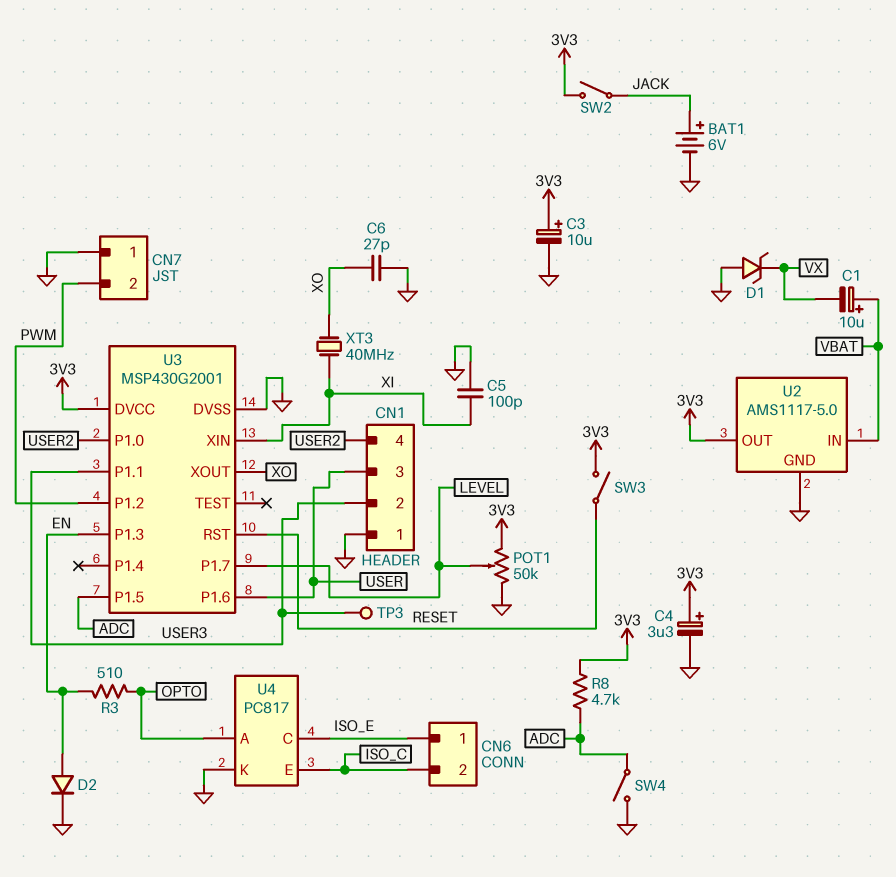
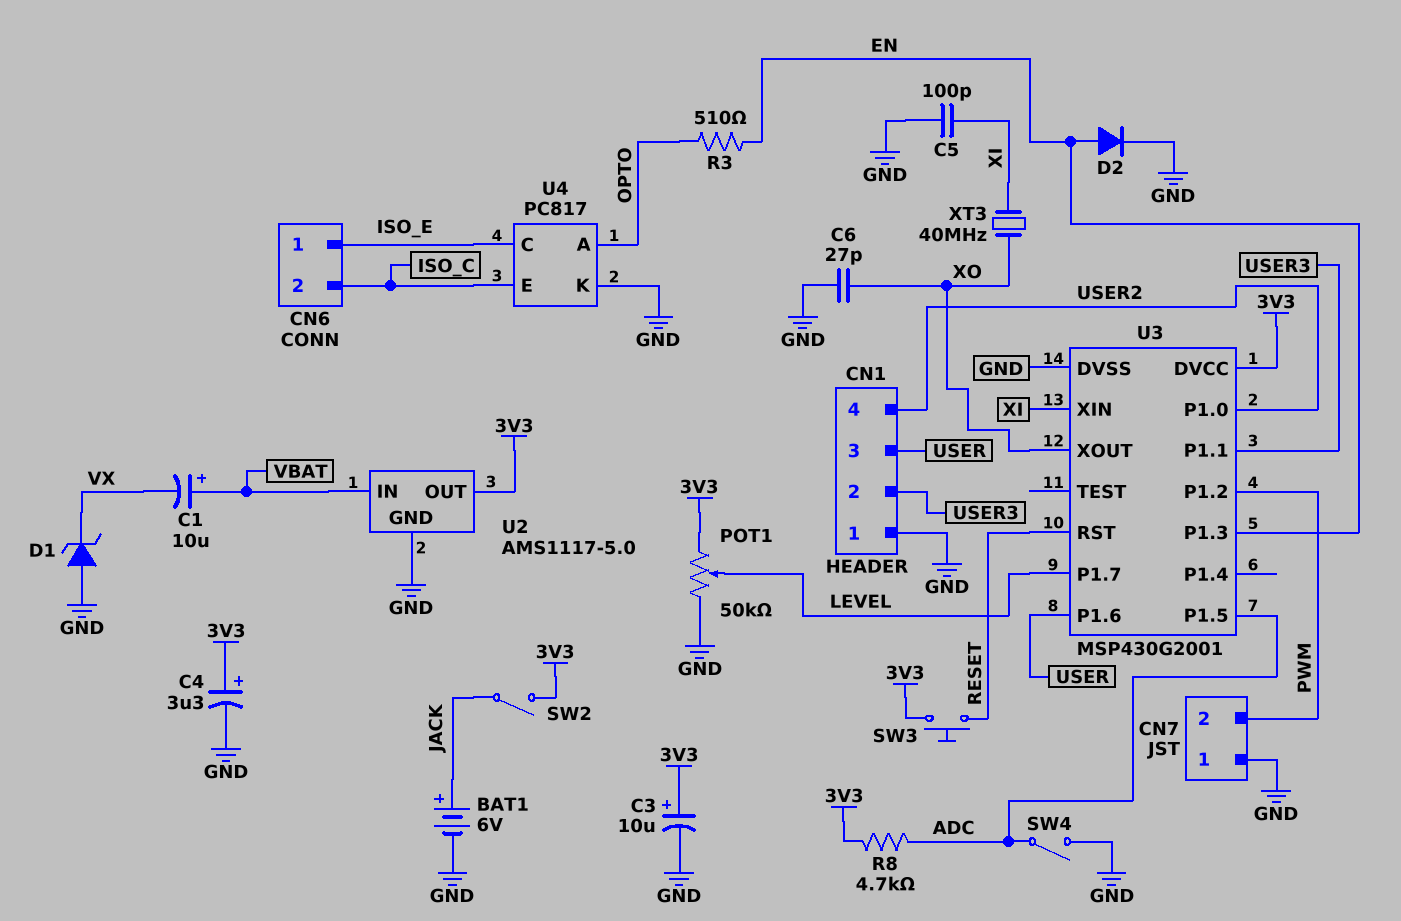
SW3: switch (3V3, RESET) -> button (3V3, RESET)
TP3: test point (USER3) -> none

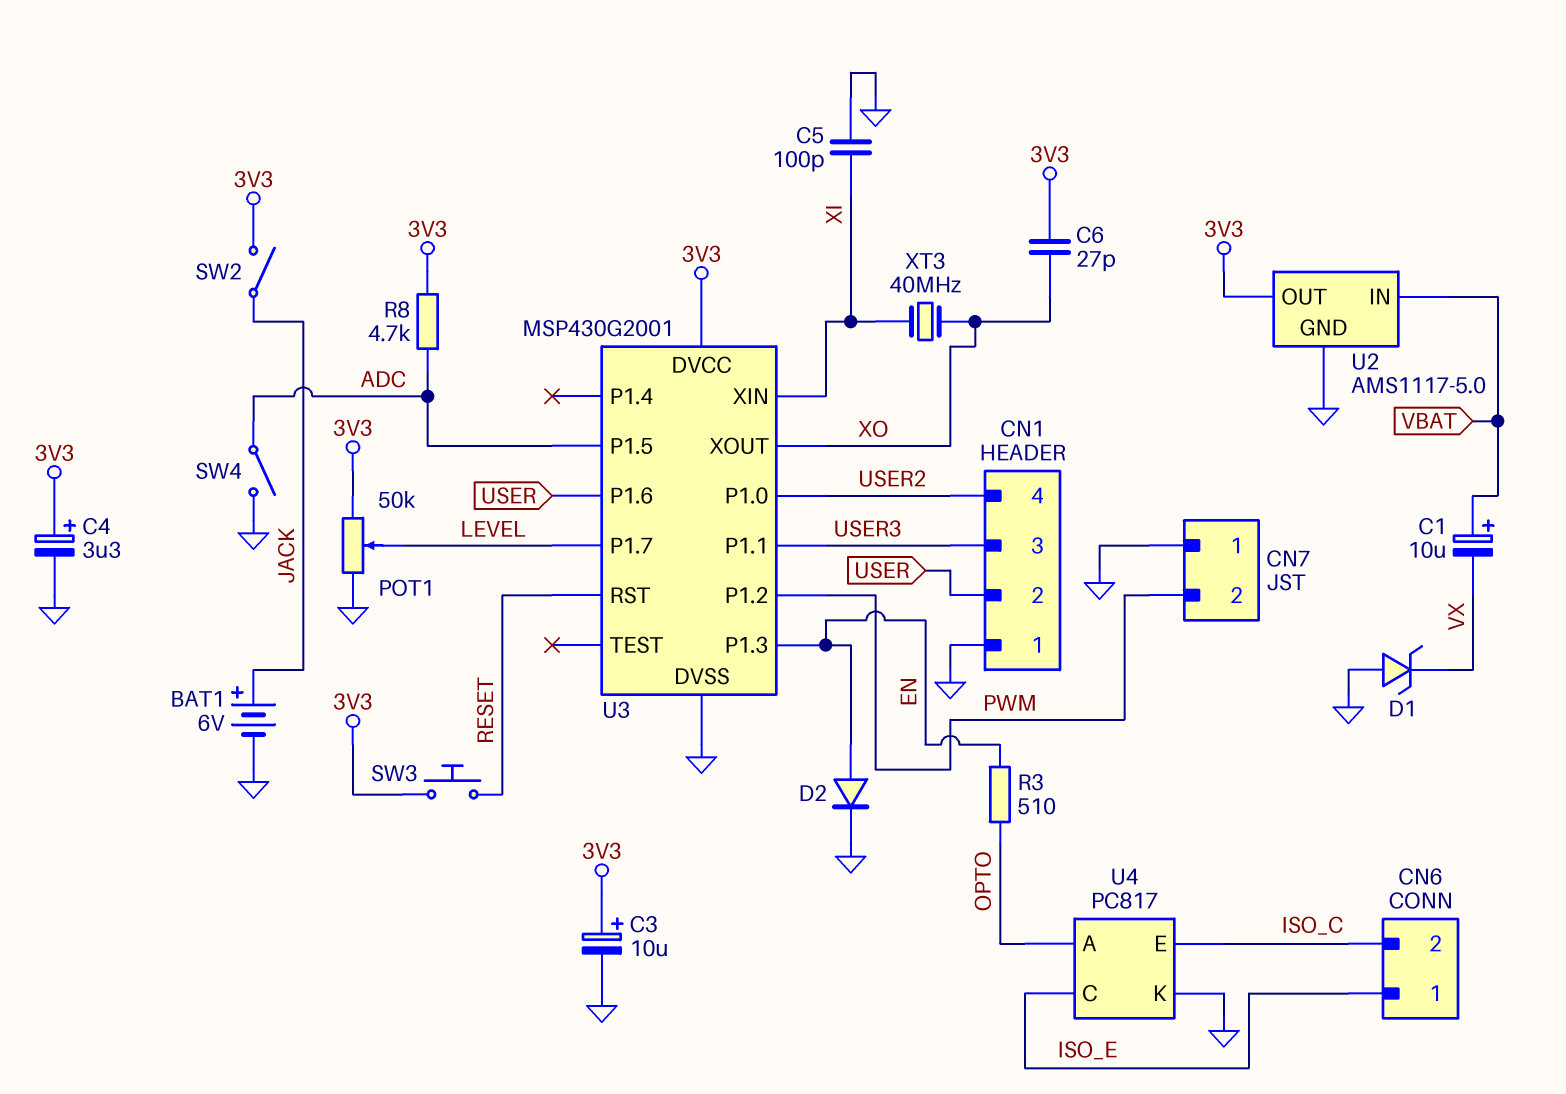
C6: 27pF (GND, XO) -> 27pF (3V3, XO)
CN1 pin 2: USER3 -> USER
CN1 pin 3: USER -> USER3

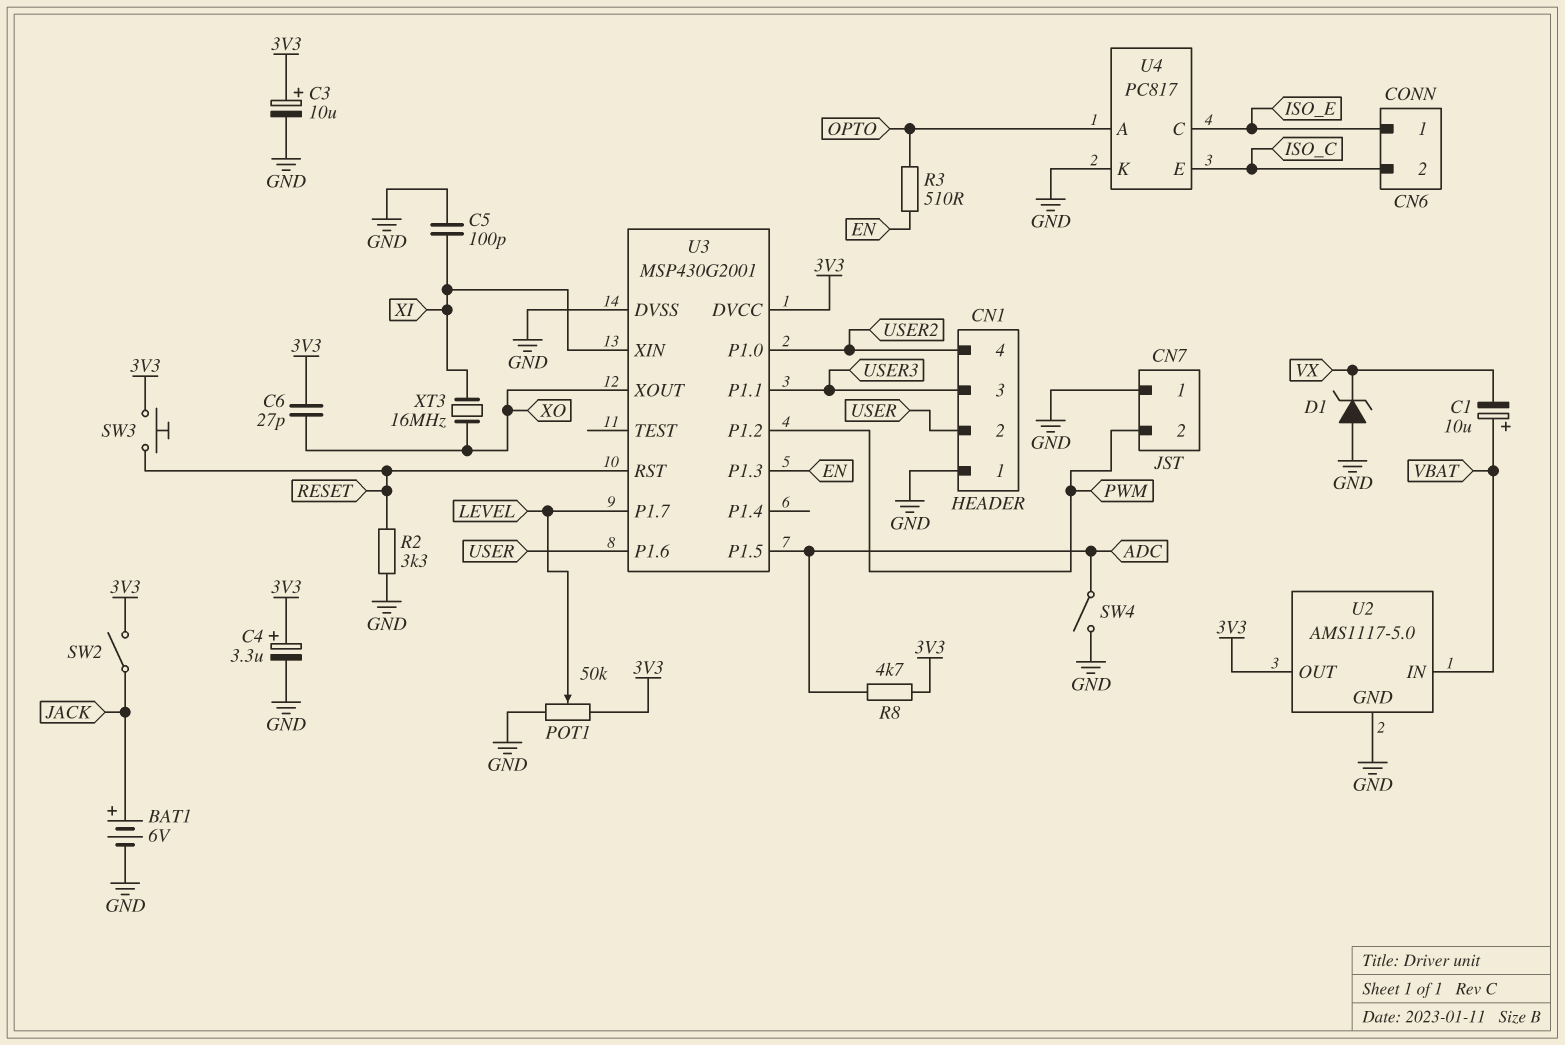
D2: diode (A EN, K GND) -> none
R2: none -> 3.3k (GND, RESET)
XT3: 40MHz (XI, XO) -> 16MHz (XI, XO)

